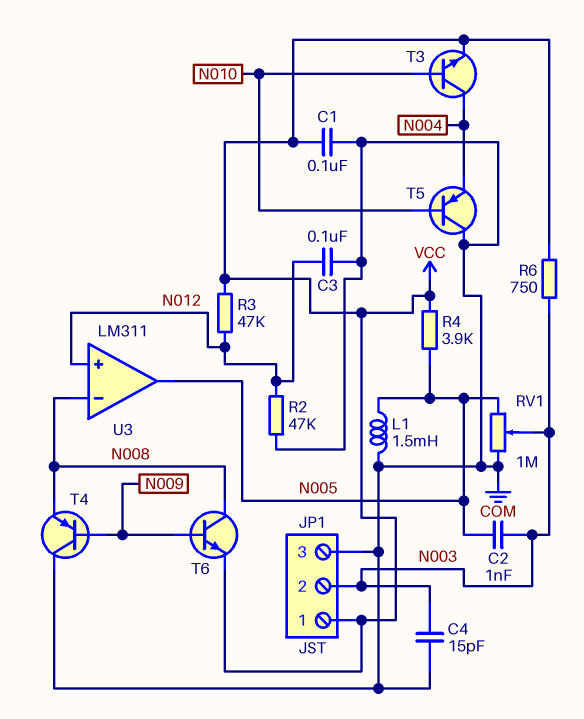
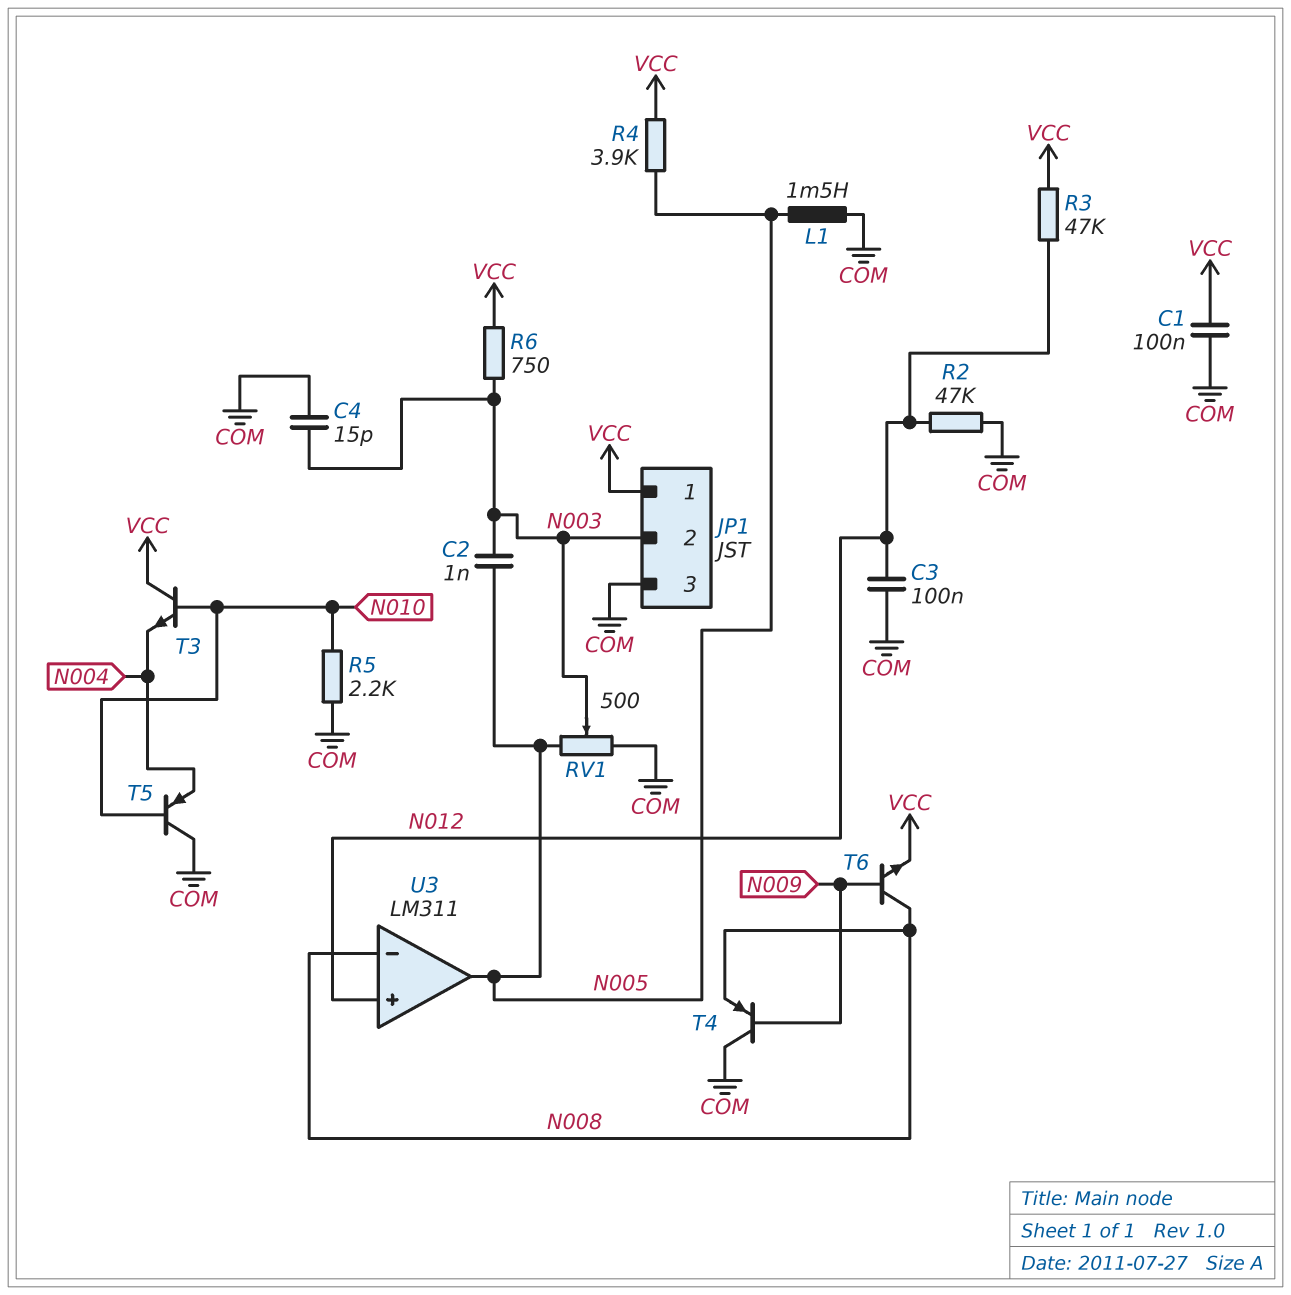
R5: none -> 2.2k (COM, N010)
RV1: 1M (COM, N005, wiper N003) -> 500 (COM, N005, wiper N003)
T3: NPN (B N010, C N004, E VCC) -> NPN (B N010, C VCC, E N004)

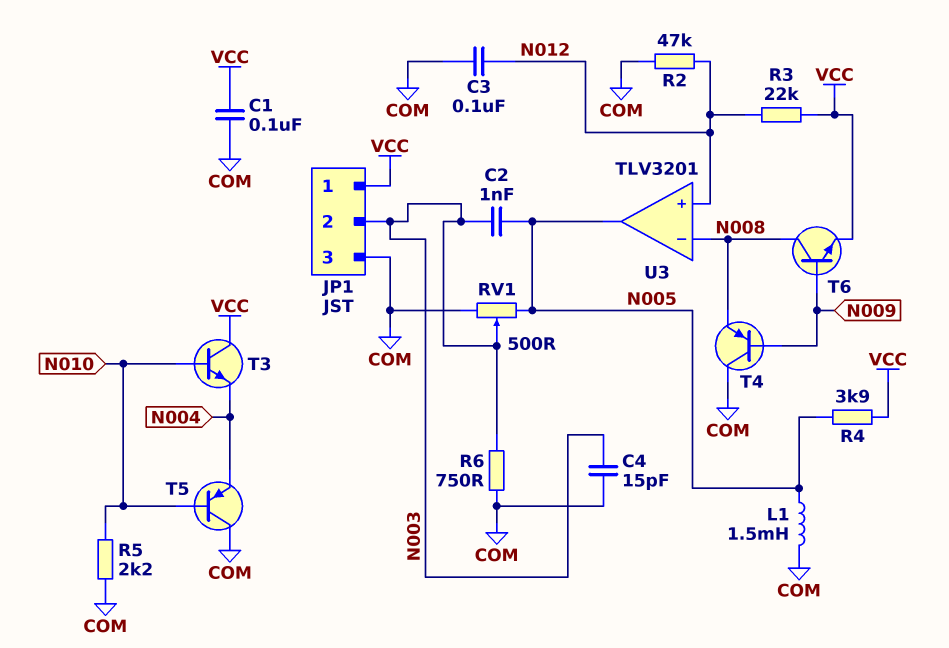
R3: 47k (N012, VCC) -> 22k (N012, VCC)
R6: 750 (N003, VCC) -> 750 (COM, N003)
U3: LM311 -> TLV3201

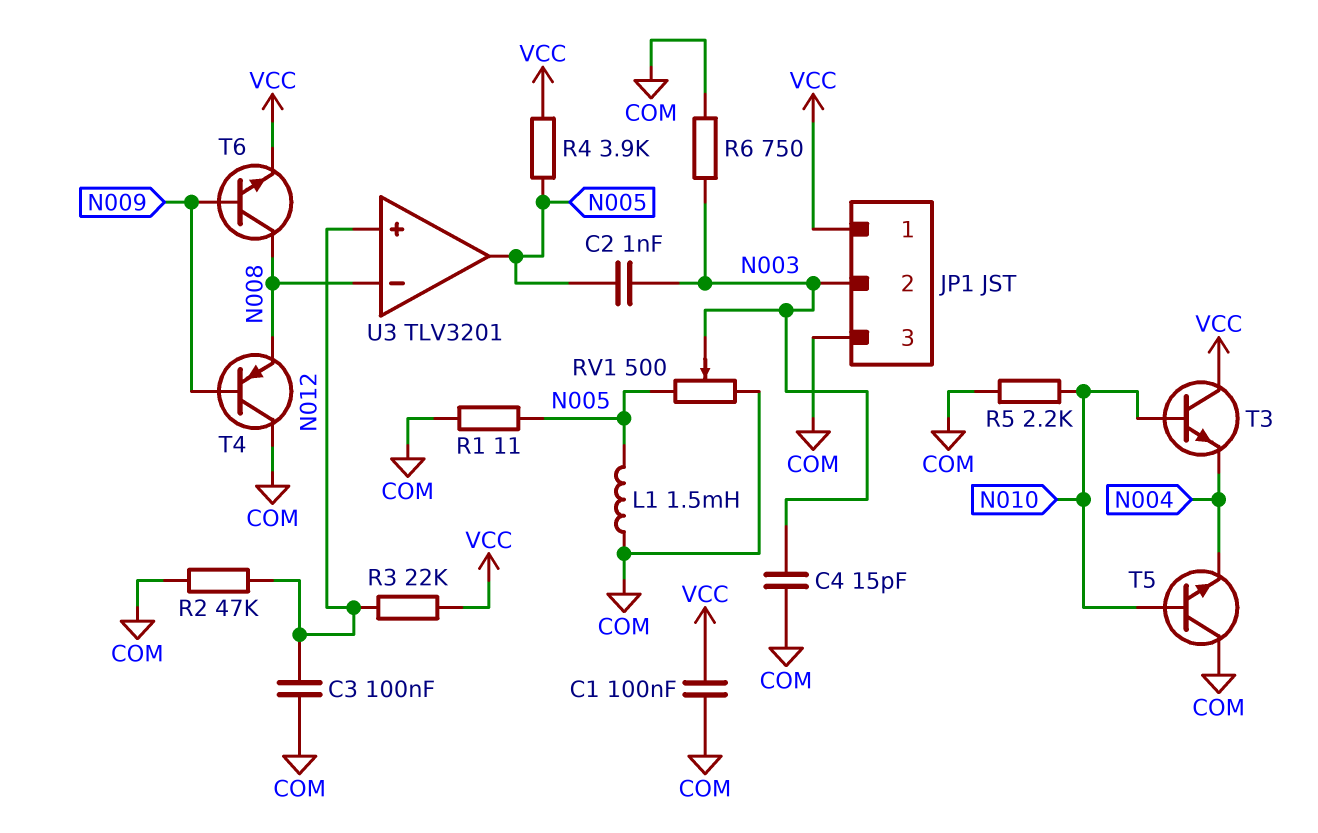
R1: none -> 11 (COM, N005)
T5: PNP (B N010, C COM, E N004) -> NPN (B N010, C COM, E N004)

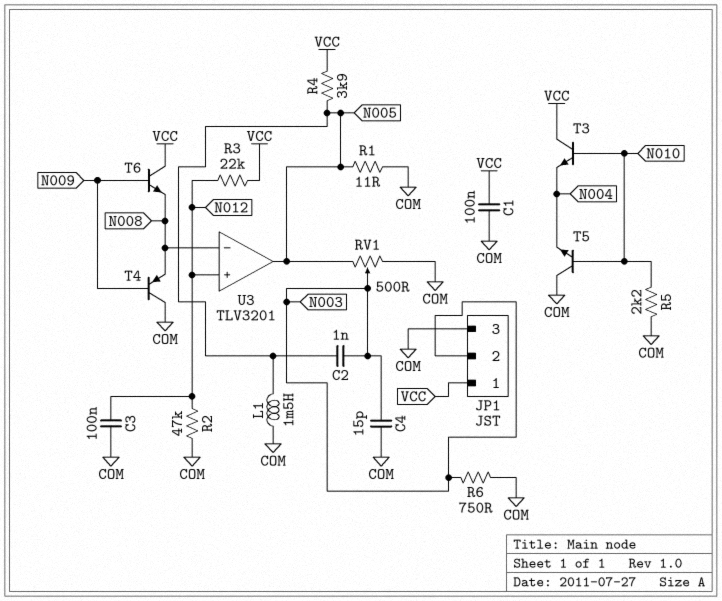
T6: NPN (B N009, C N008, E VCC) -> NPN (B N009, C VCC, E N008)

